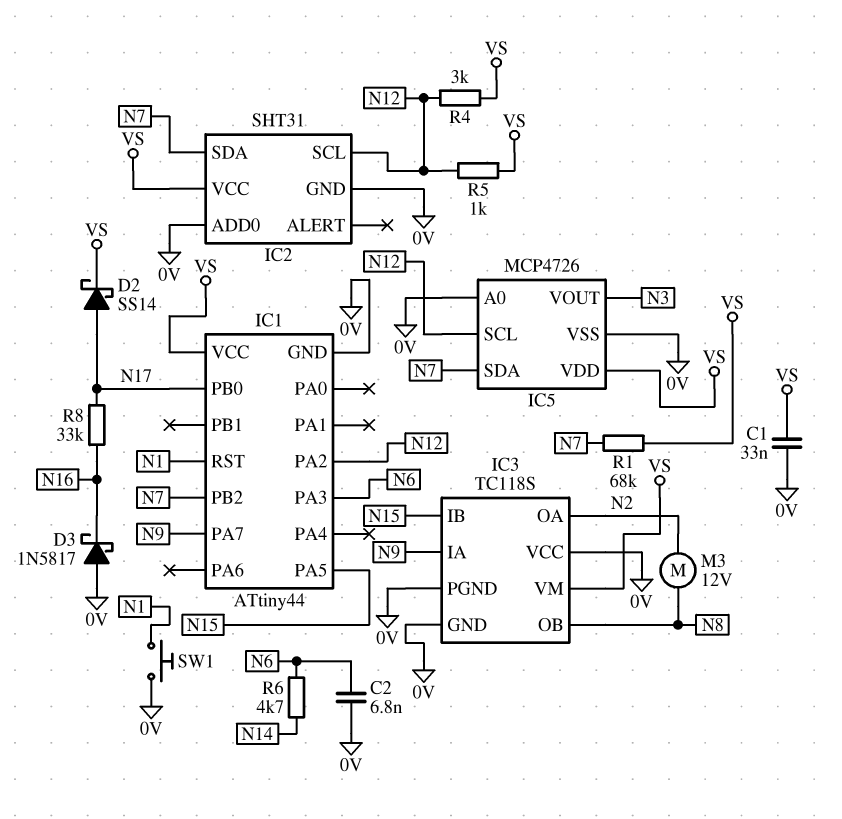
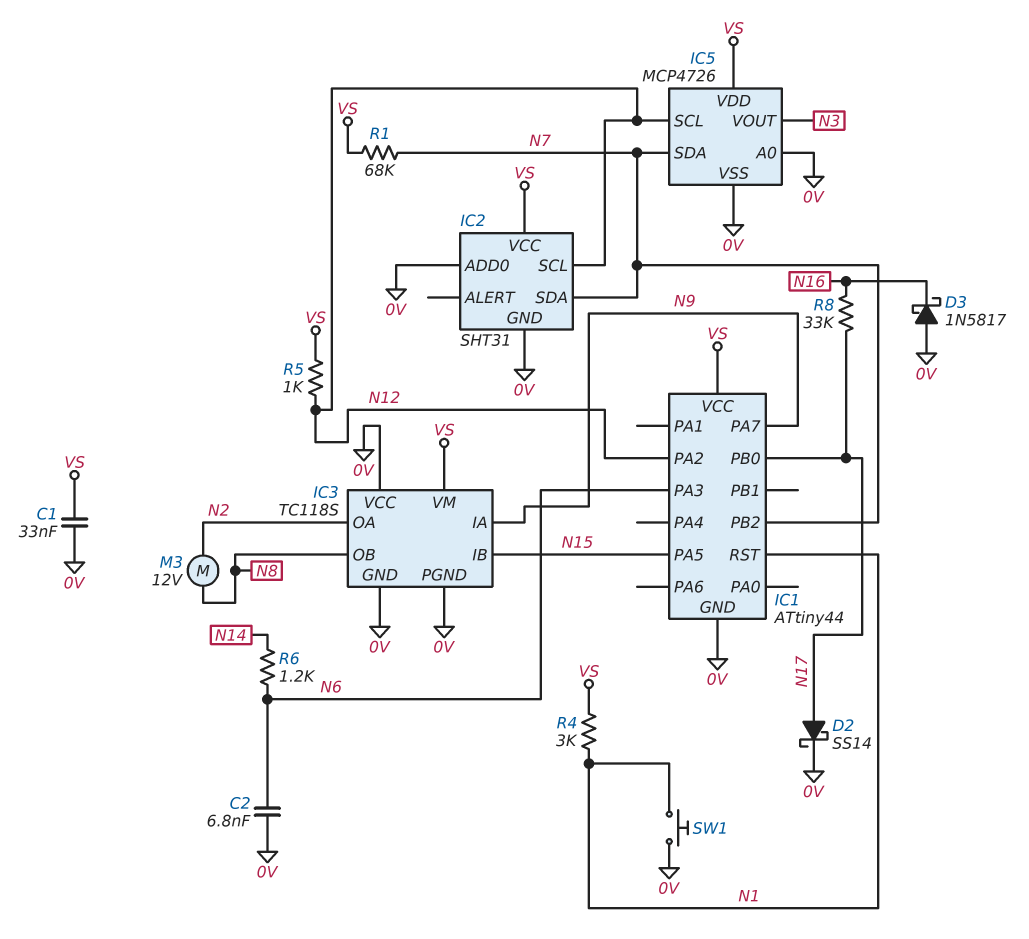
D2: schottky SS14 (A N17, K VS) -> schottky SS14 (A N17, K 0V)
R4: 3k (N12, VS) -> 3k (N1, VS)
R6: 4.7k (N6, N14) -> 1.2k (N6, N14)

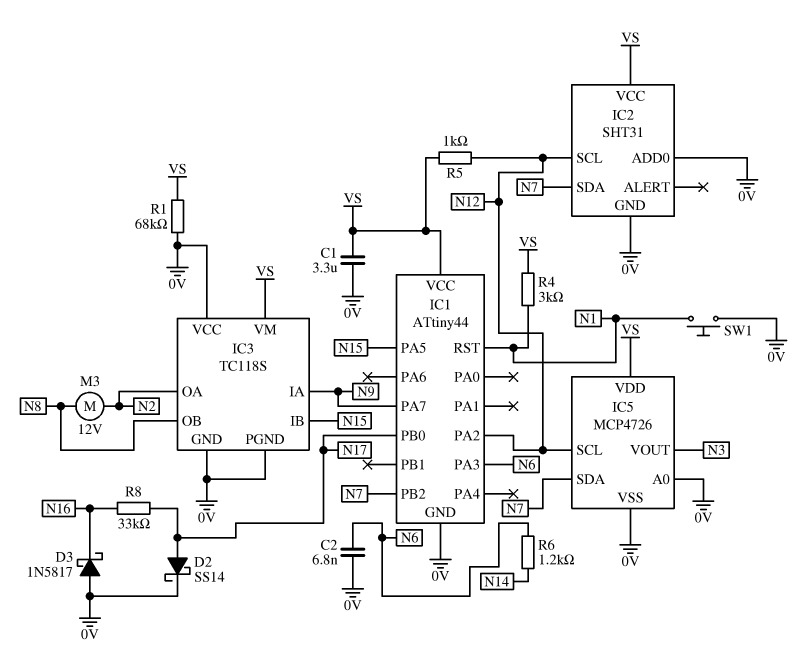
C1: 33nF (0V, VS) -> 3.3uF (0V, VS)
R1: 68k (N7, VS) -> 68k (0V, VS)

